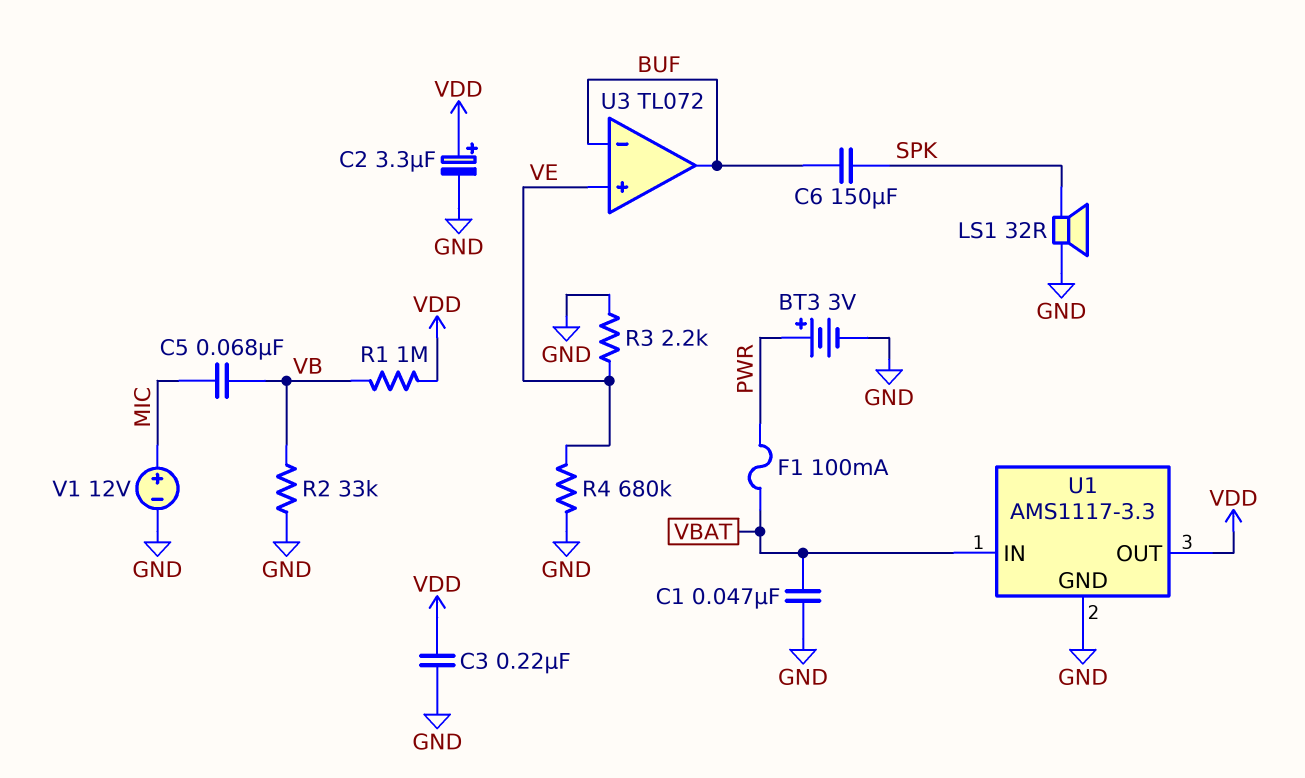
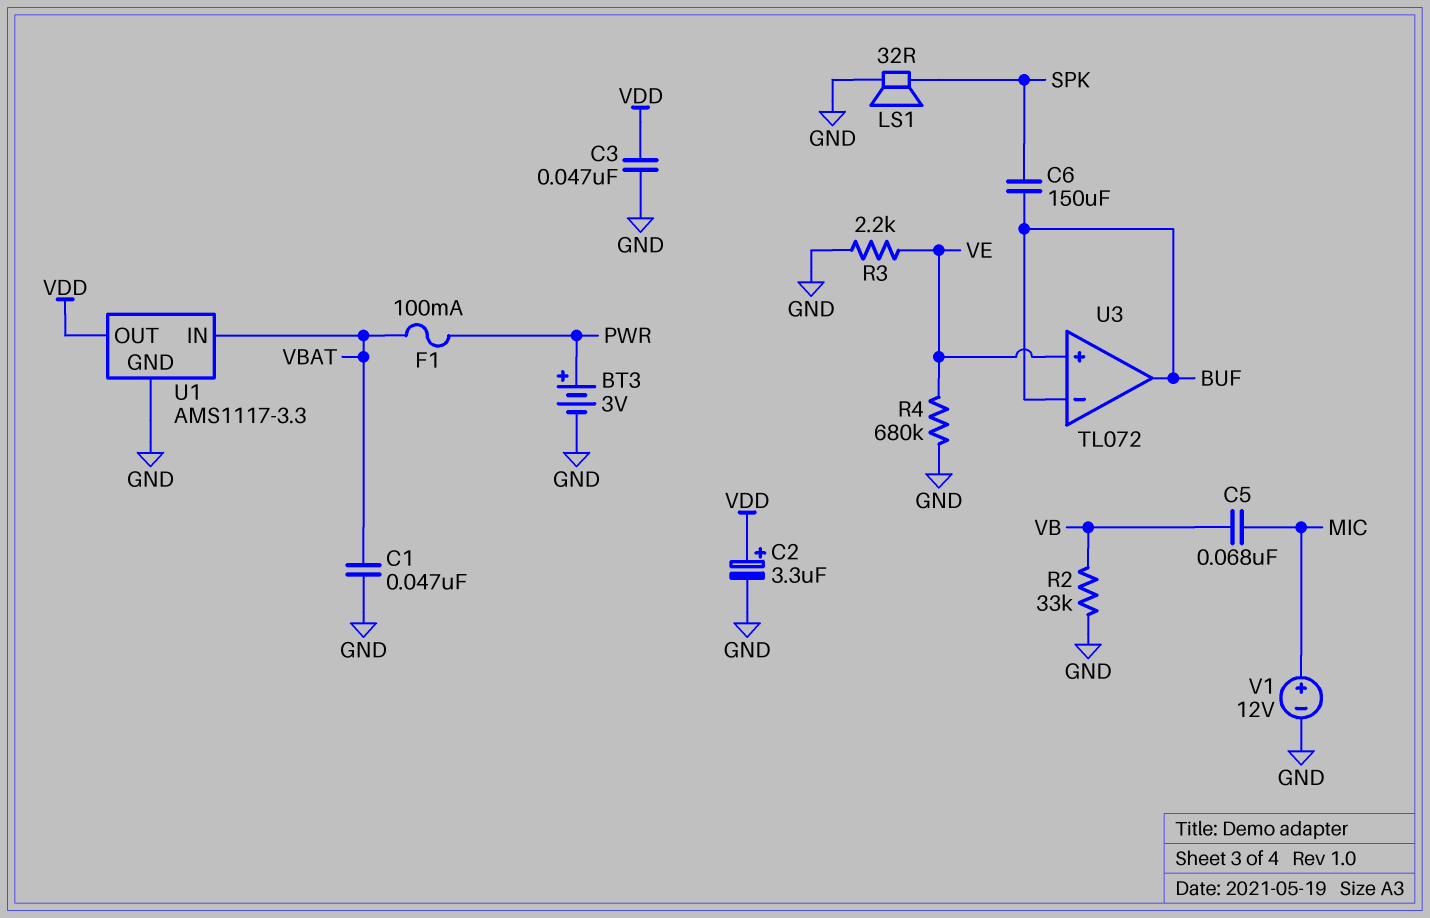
C3: 220nF (GND, VDD) -> 47nF (GND, VDD)
R1: 1M (VB, VDD) -> none

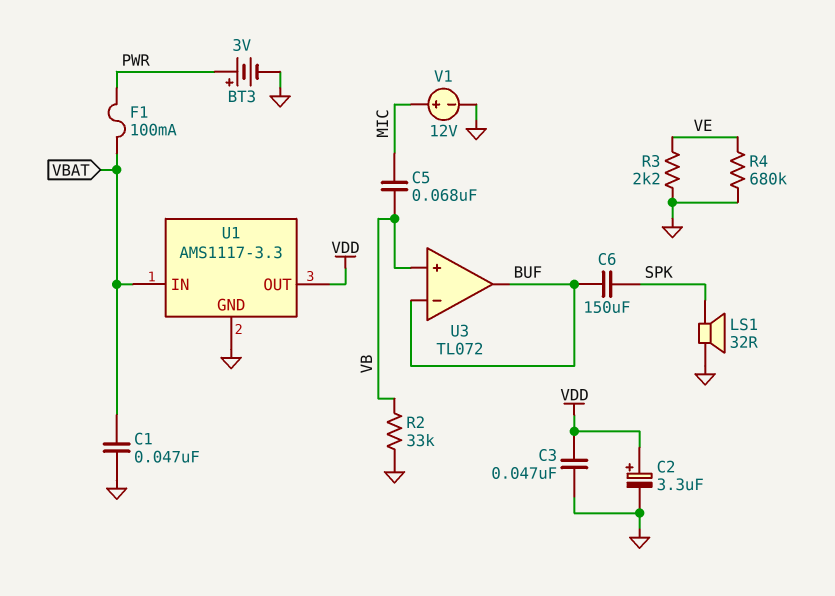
U3 pin in+: VE -> VB

